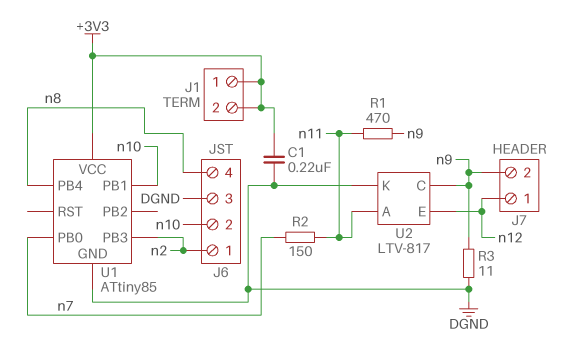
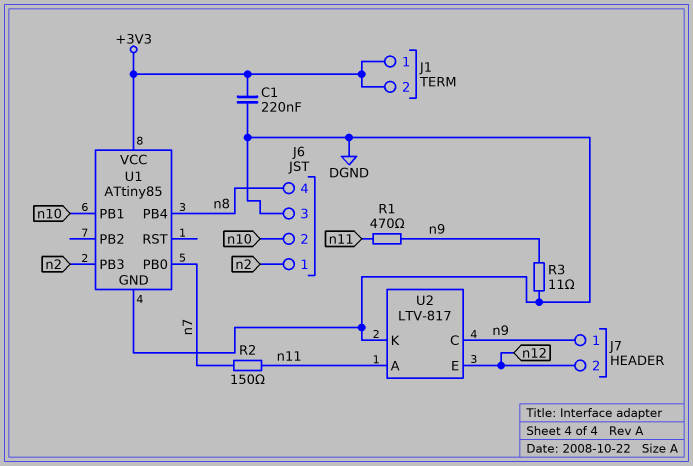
J7 pin 1: n12 -> n9
J7 pin 2: n9 -> n12

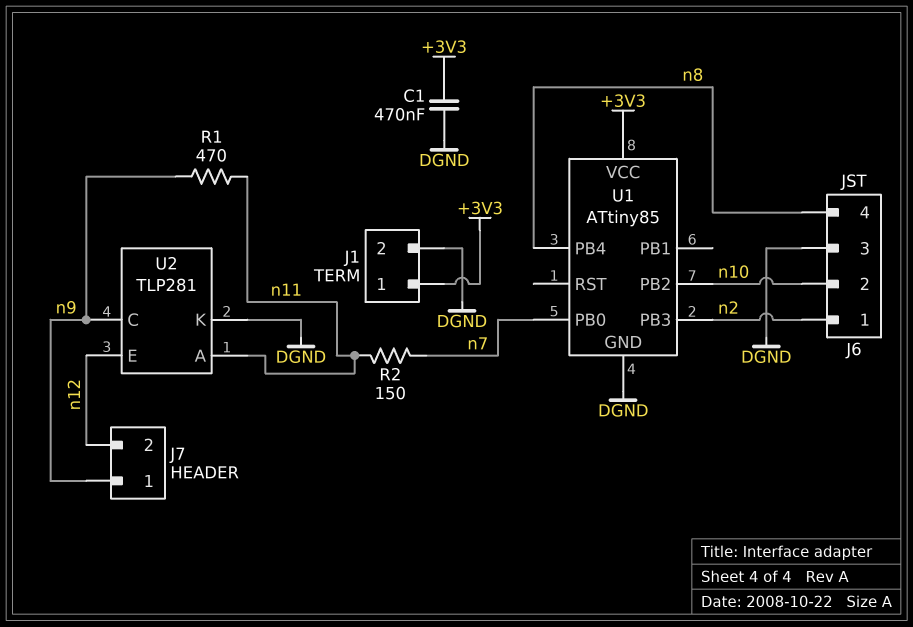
C1: 220nF (+3V3, DGND) -> 470nF (+3V3, DGND)
J1 pin 2: +3V3 -> DGND
R3: 11 (DGND, n9) -> none
U1 pin PB1: n10 -> none
U1 pin PB2: none -> n10
U2: LTV-817 -> TLP281

